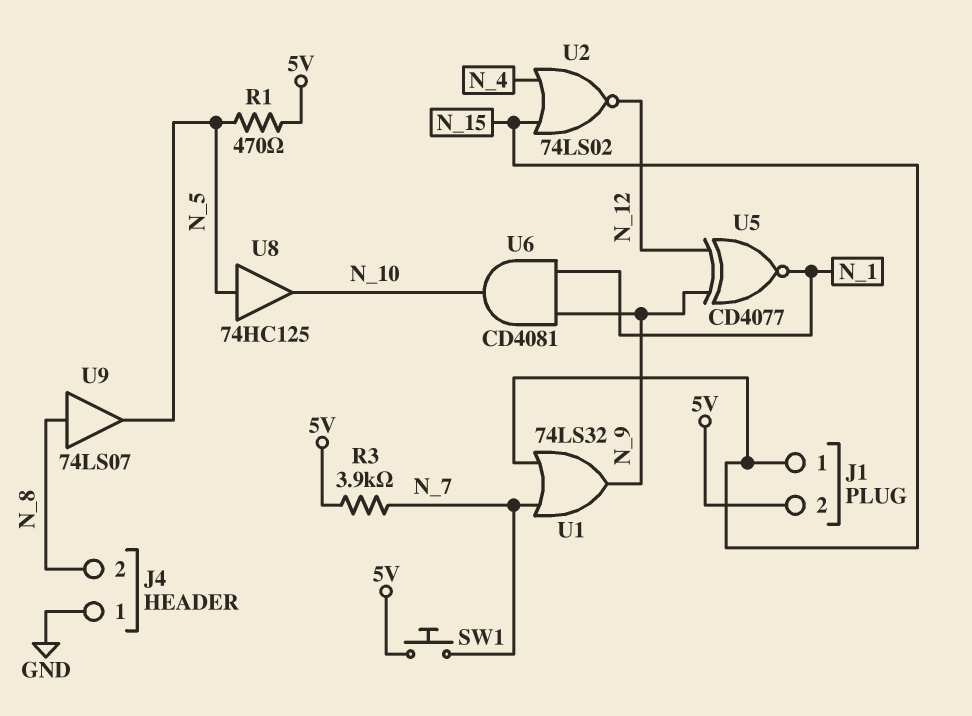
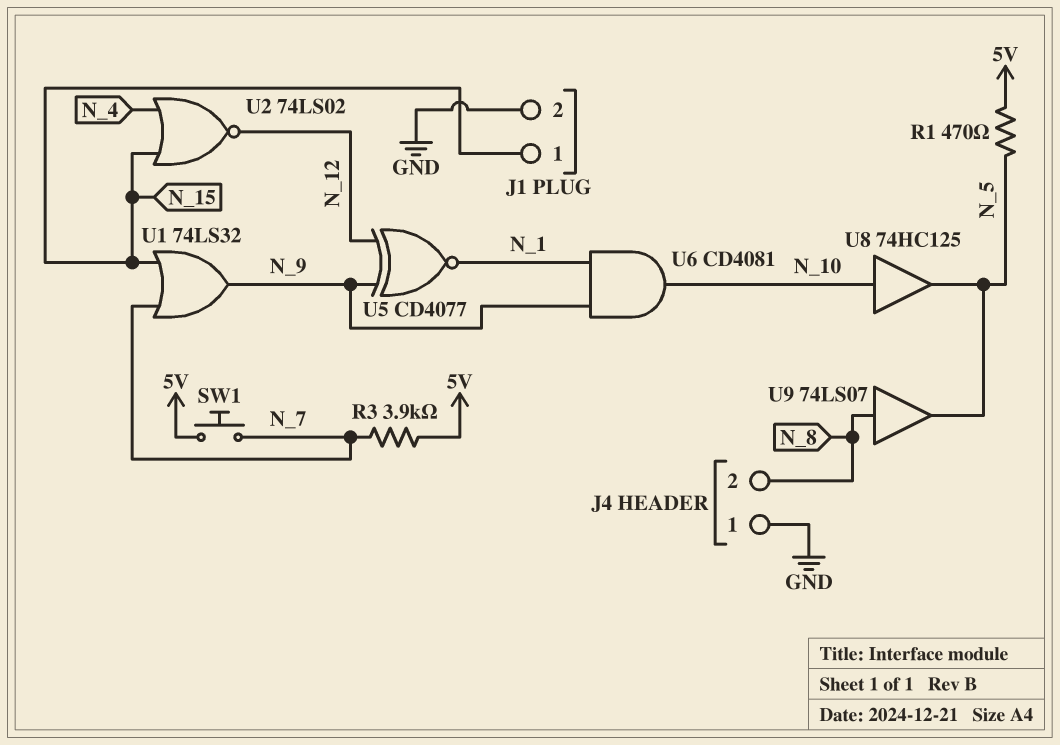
J1 pin 2: 5V -> GND
U8: buffer 74HC125 (in N_5, out N_10) -> buffer 74HC125 (in N_10, out N_5)

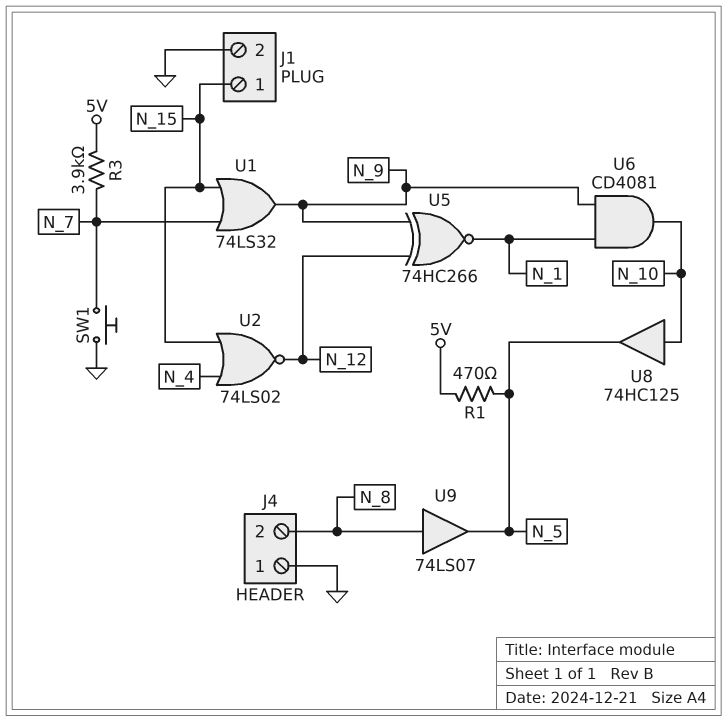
SW1: button (5V, N_7) -> button (GND, N_7)
U5: XNOR CD4077 (in N_9, in N_12, out N_1) -> XNOR 74HC266 (in N_9, in N_12, out N_1)

